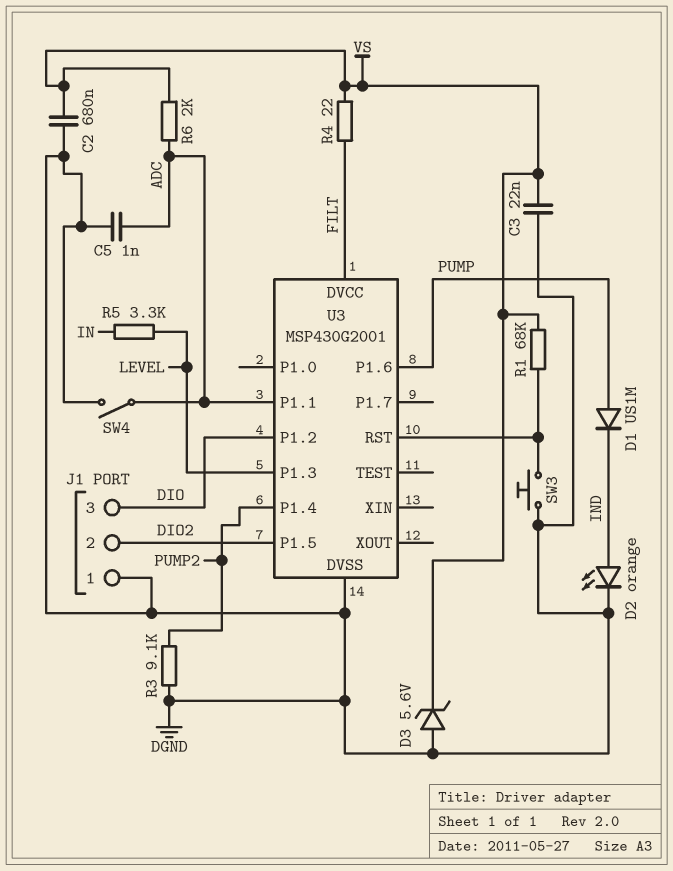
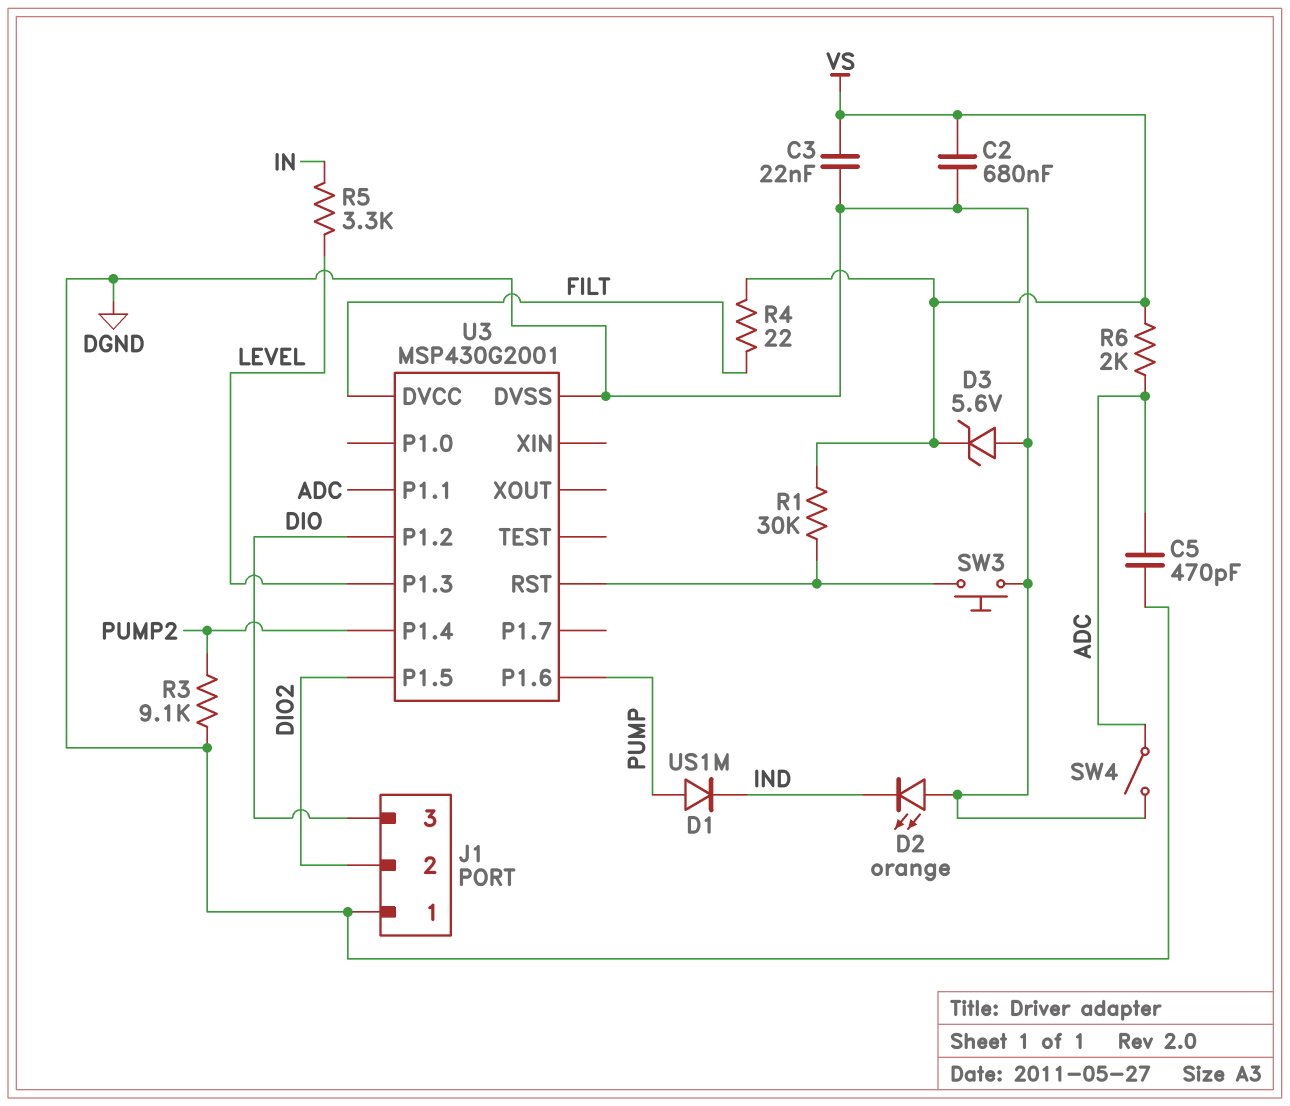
C5: 1nF (ADC, DGND) -> 470pF (ADC, DGND)
D2: LED orange (A IND, K DGND) -> LED orange (A DGND, K IND)
R1: 68k (U3/RST, VS) -> 30k (U3/RST, VS)

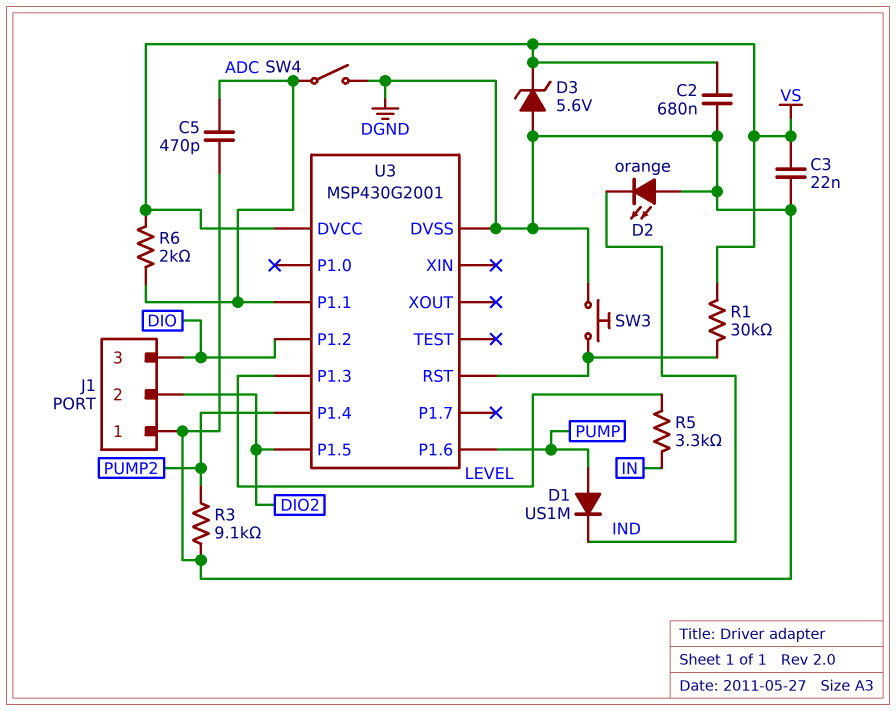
R4: 22 (FILT, VS) -> none
U3 pin DVCC: FILT -> VS

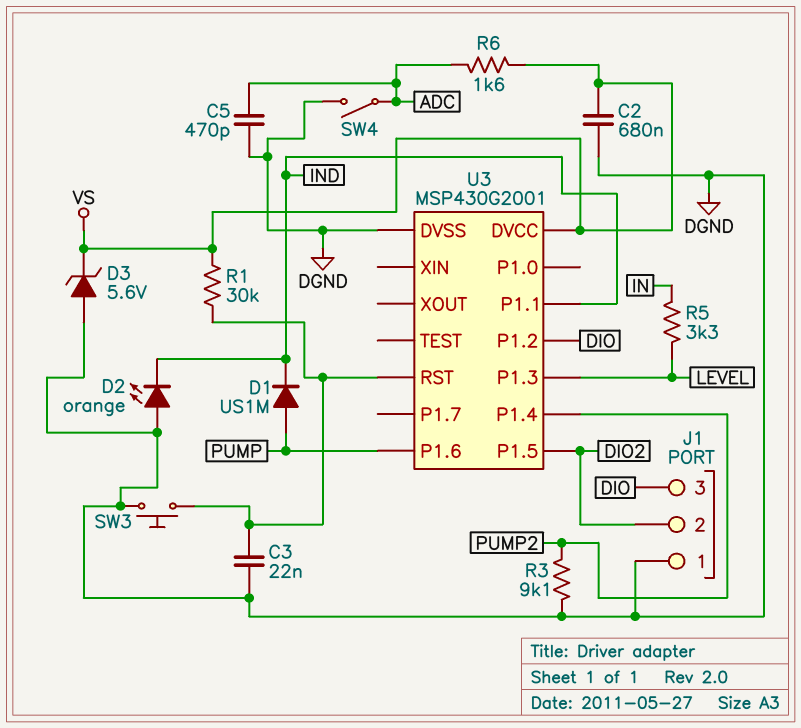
C3: 22nF (DGND, VS) -> 22nF (DGND, U3/RST)
R6: 2k (ADC, VS) -> 1.6k (ADC, VS)
U3 pin P1.1: ADC -> IND

